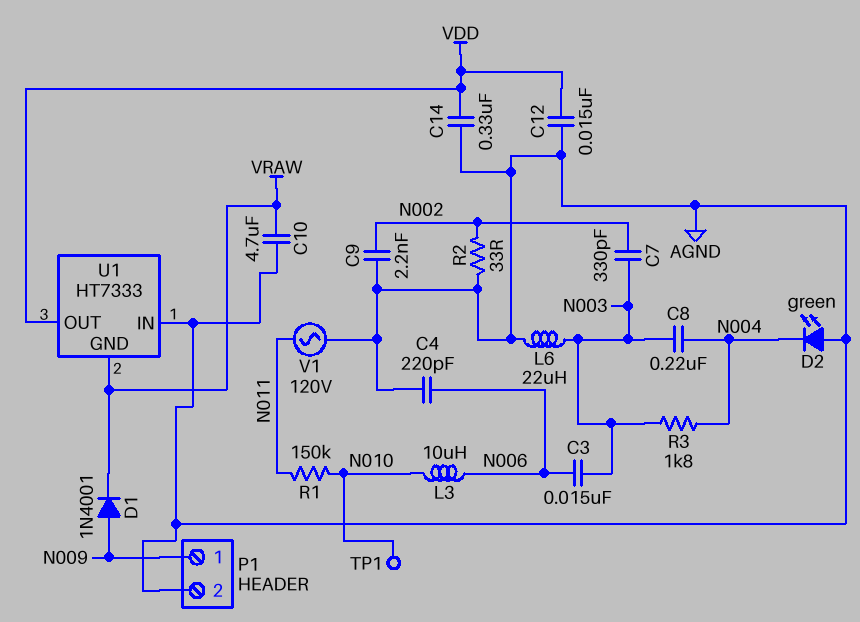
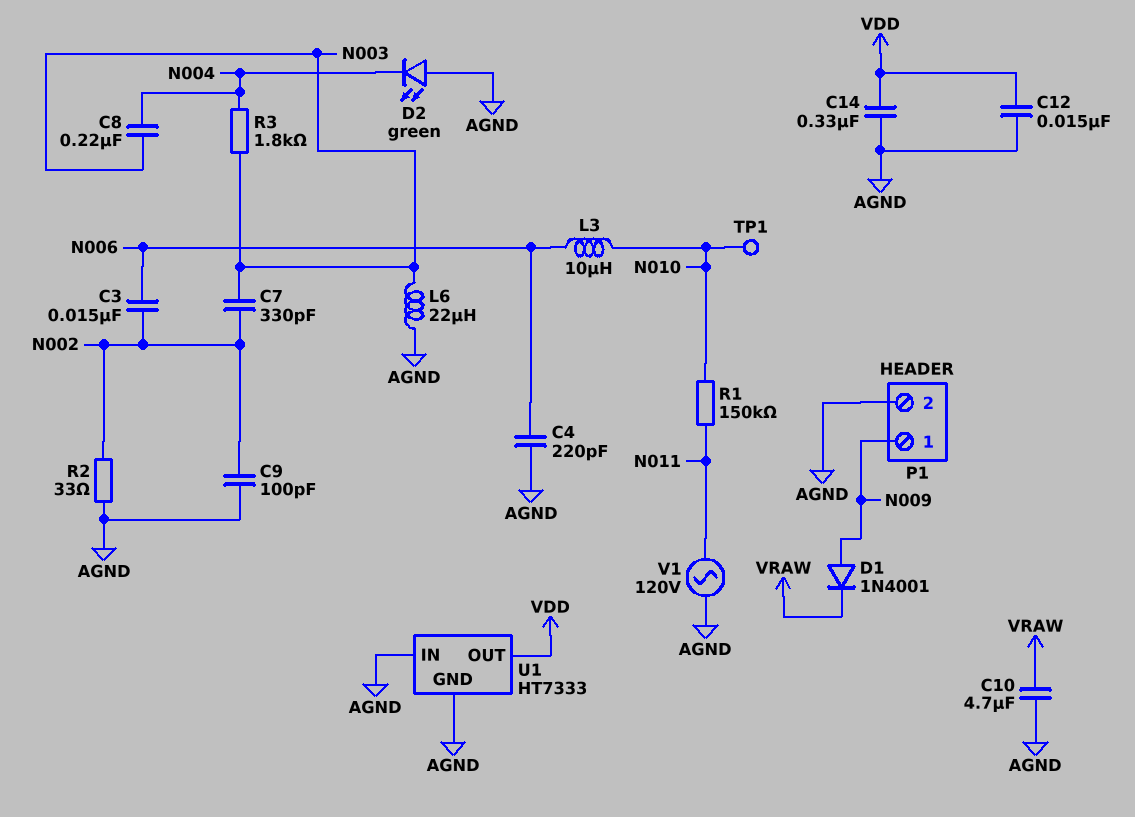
C3: 15nF (N003, N006) -> 15nF (N002, N006)
C9: 2.2nF (AGND, N002) -> 100pF (AGND, N002)
U1 pin GND: VRAW -> AGND

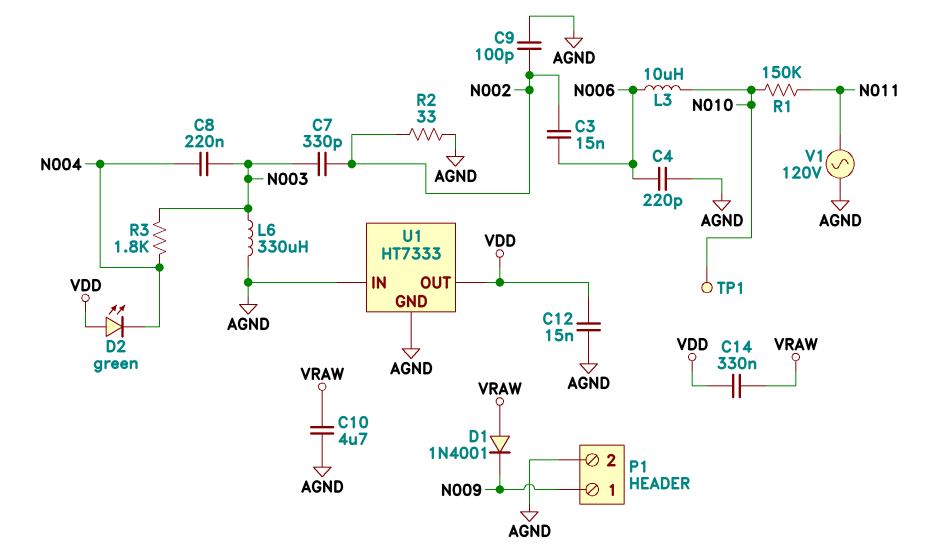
C14: 330nF (AGND, VDD) -> 330nF (VDD, VRAW)
D1: diode 1N4001 (A N009, K VRAW) -> diode 1N4001 (A VRAW, K N009)
D2: LED green (A AGND, K N004) -> LED green (A VDD, K N004)
L6: 22uH (AGND, N003) -> 330uH (AGND, N003)

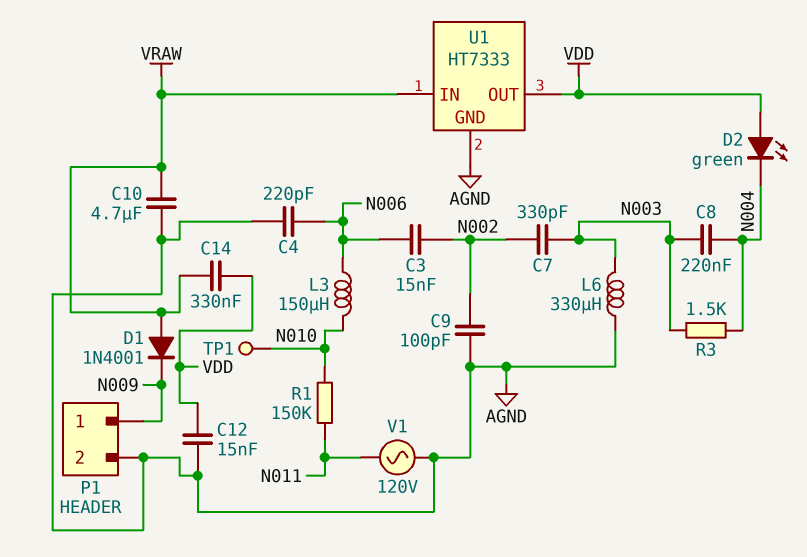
L3: 10uH (N006, N010) -> 150uH (N006, N010)
R2: 33 (AGND, N002) -> none
R3: 1.8k (N003, N004) -> 1.5k (N003, N004)
U1 pin IN: AGND -> VRAW

